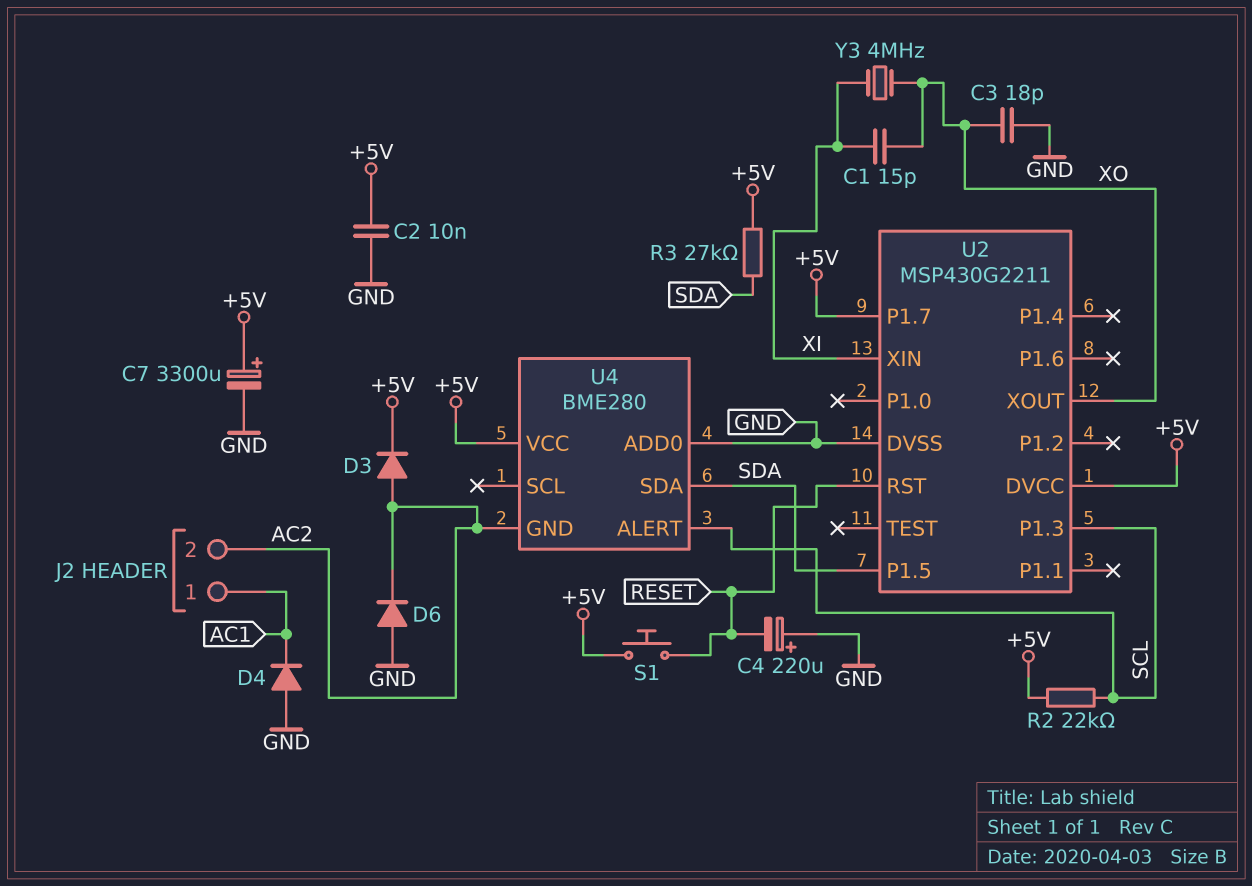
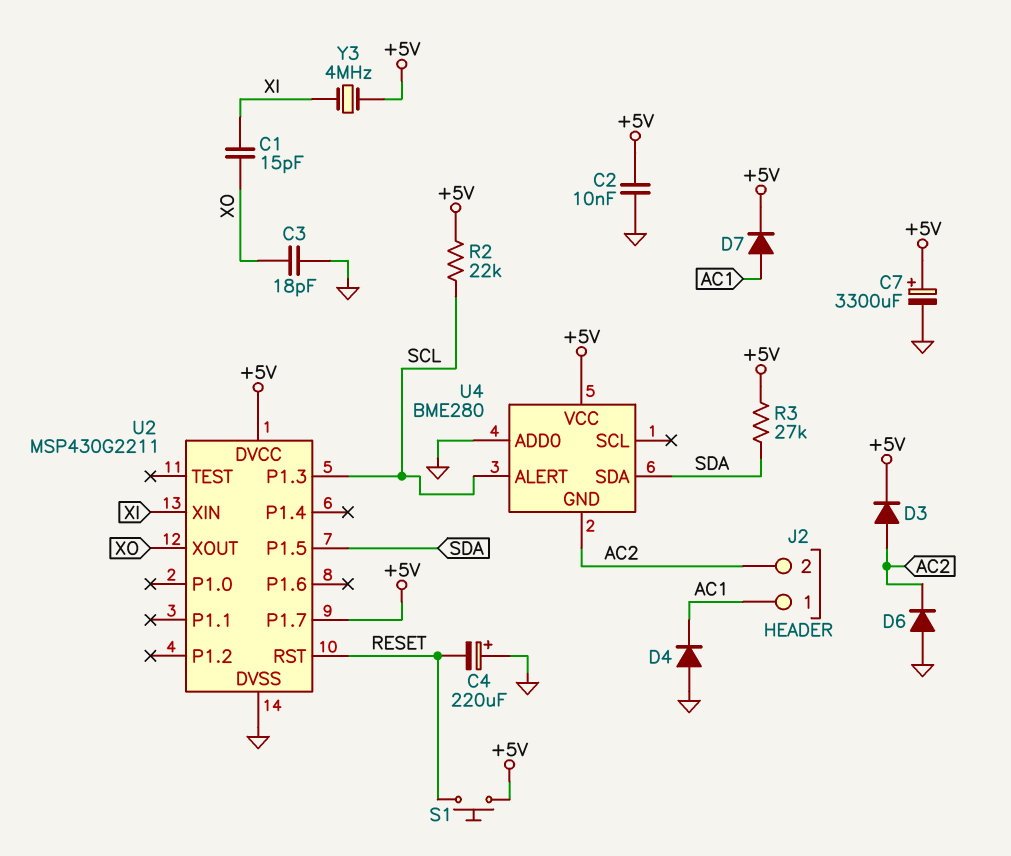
D7: none -> diode (A AC1, K +5V)
Y3: 4MHz (XI, XO) -> 4MHz (+5V, XI)

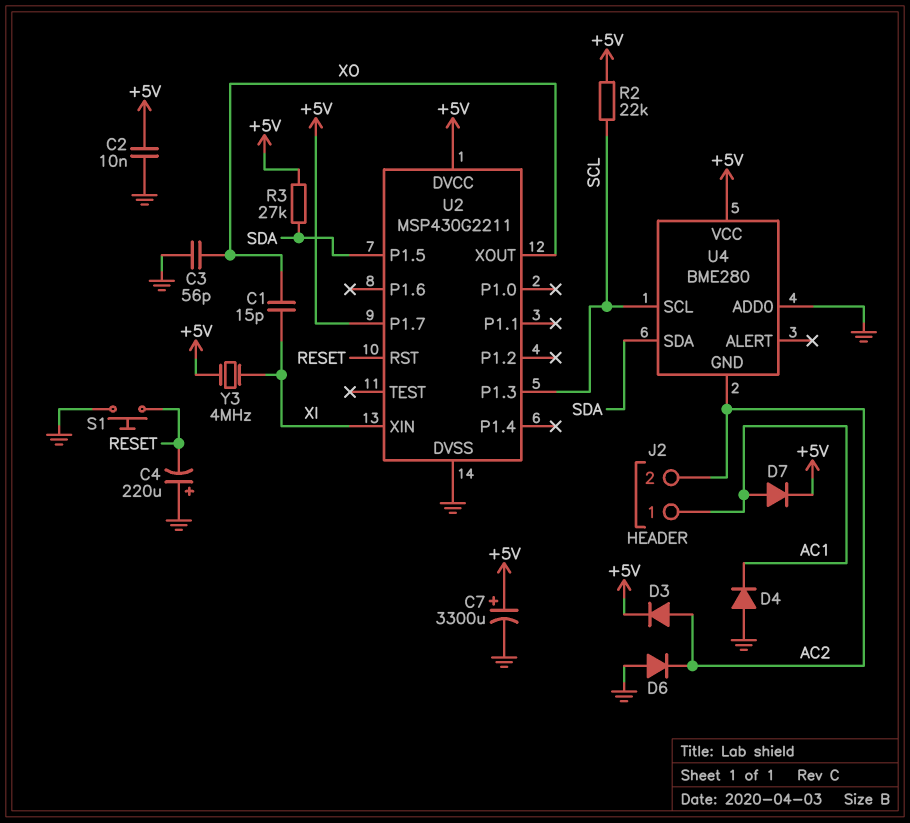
C3: 18pF (GND, XO) -> 56pF (GND, XO)
S1: button (+5V, RESET) -> button (GND, RESET)
U4 pin ALERT: SCL -> none
U4 pin SCL: none -> SCL

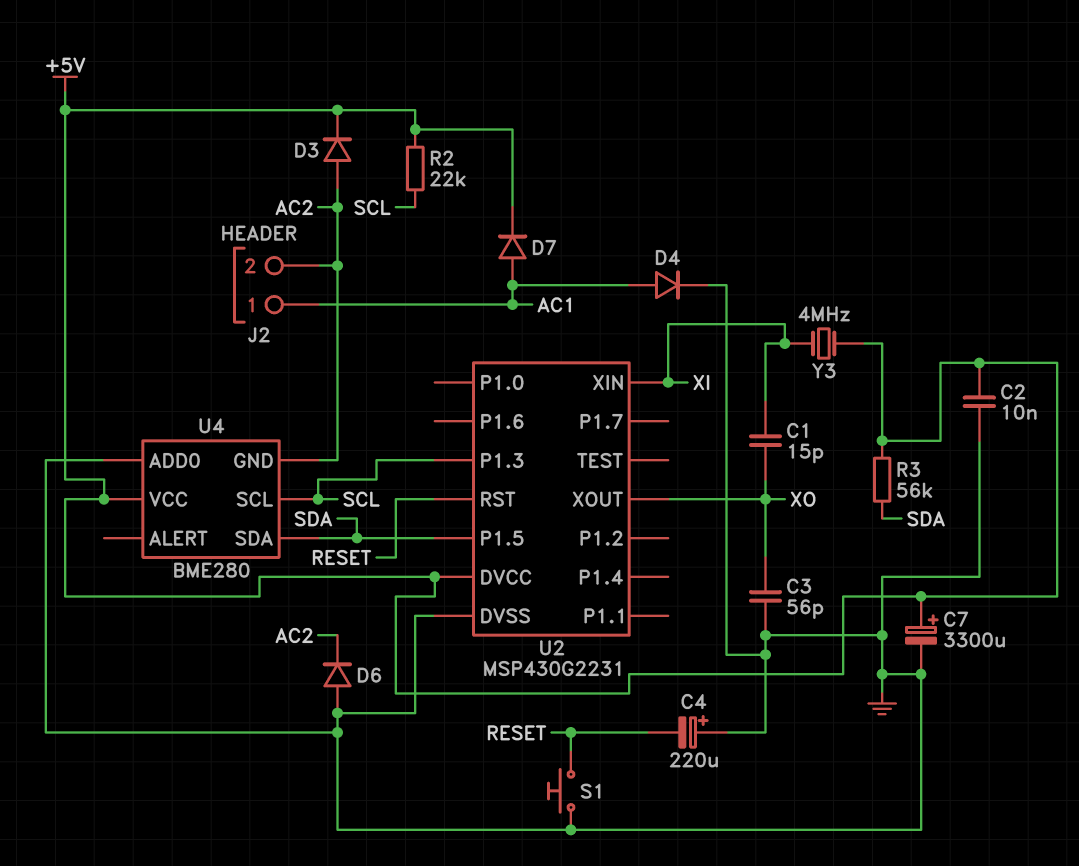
D4: diode (A GND, K AC1) -> diode (A AC1, K GND)
R3: 27k (+5V, SDA) -> 56k (+5V, SDA)
U2: MSP430G2211 -> MSP430G2231
U2 pin P1.7: +5V -> none

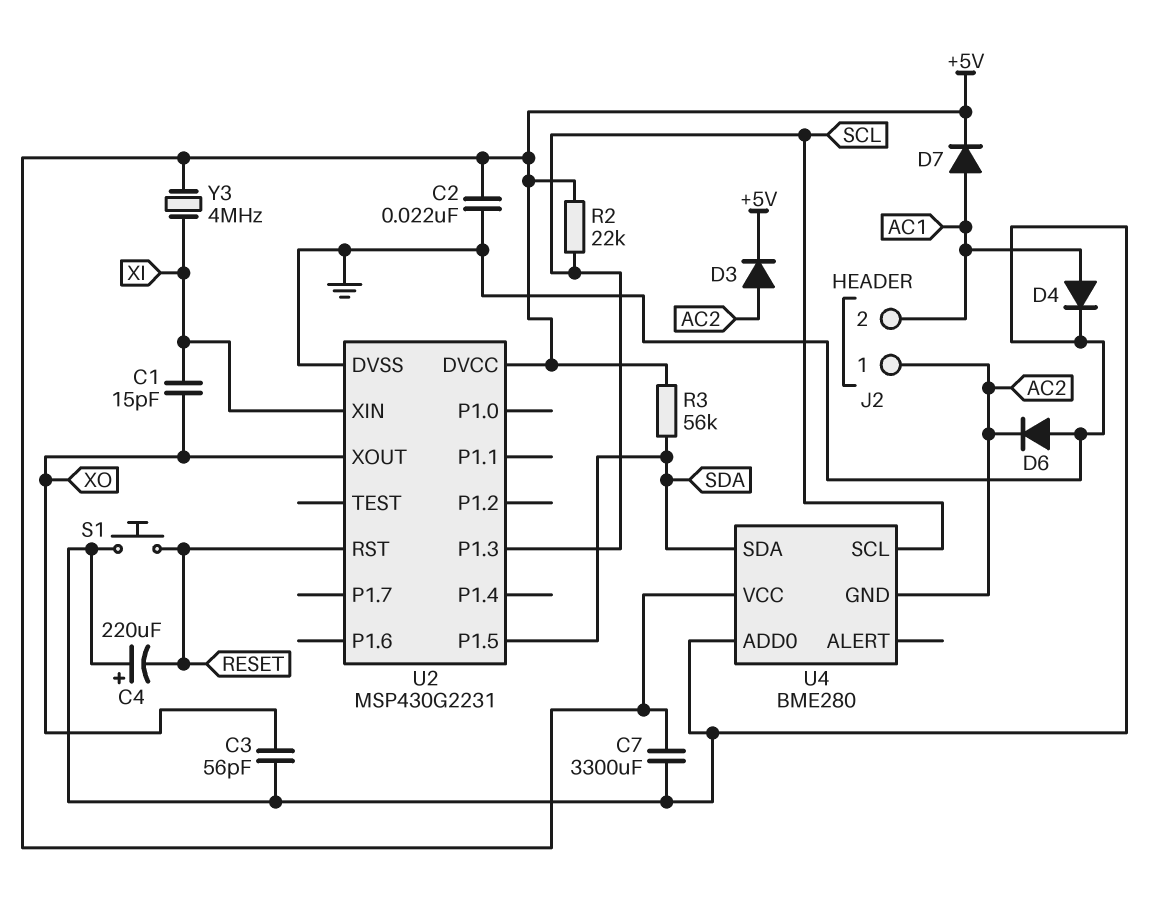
C2: 10nF (+5V, GND) -> 22nF (+5V, GND)
C7: 3300uF (plus +5V, minus GND) -> 3300uF (+5V, GND)
J2 pin 1: AC1 -> AC2
J2 pin 2: AC2 -> AC1

